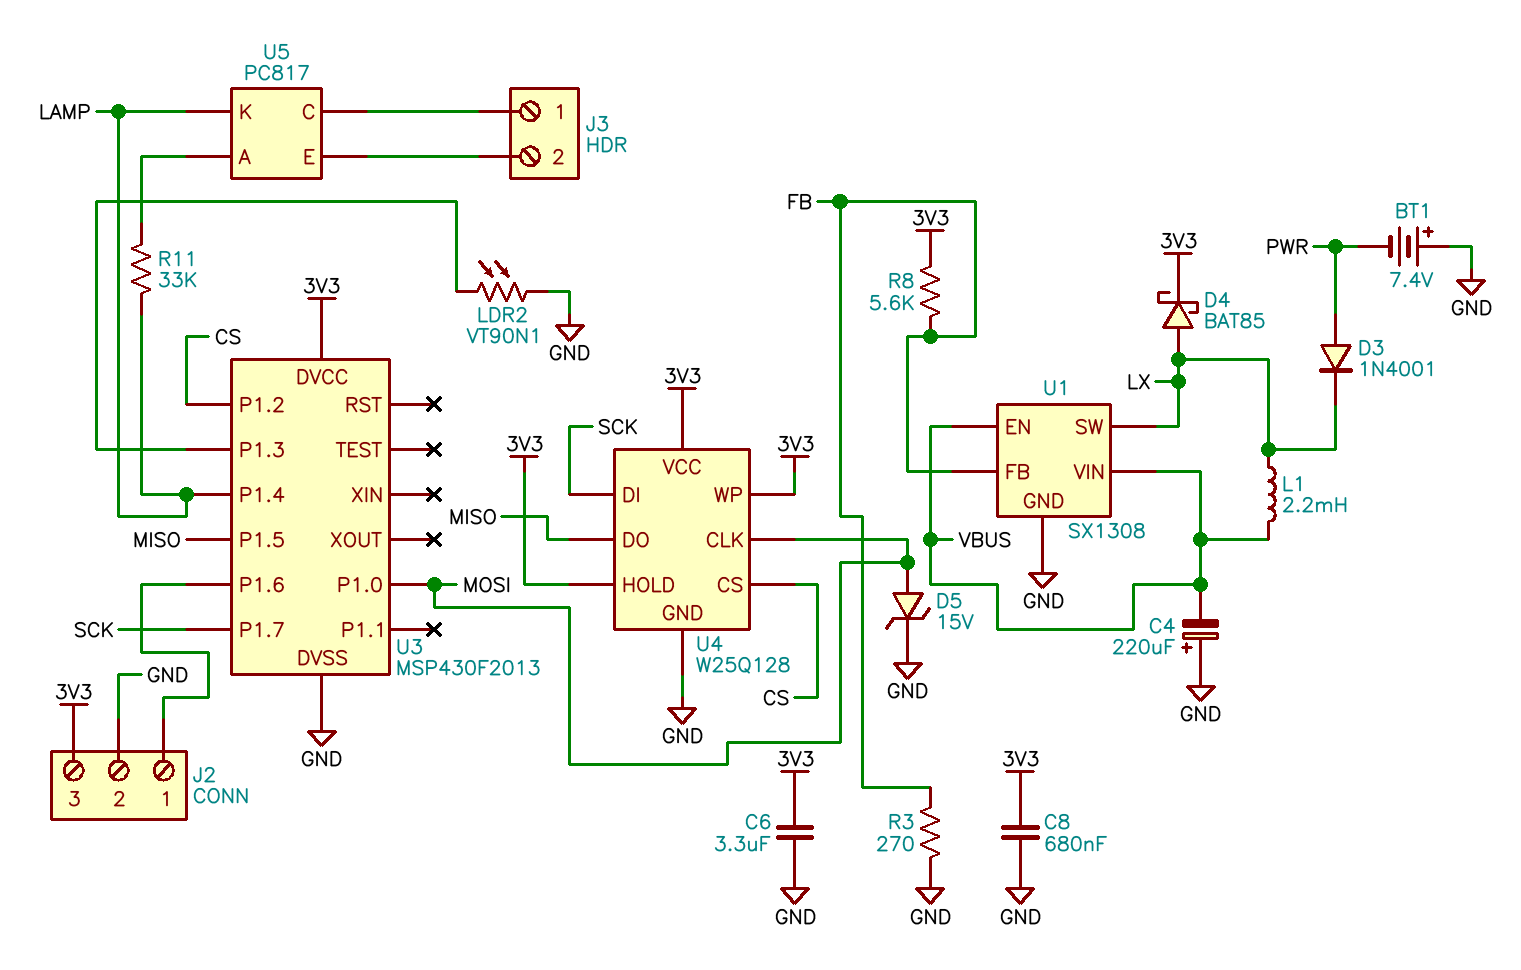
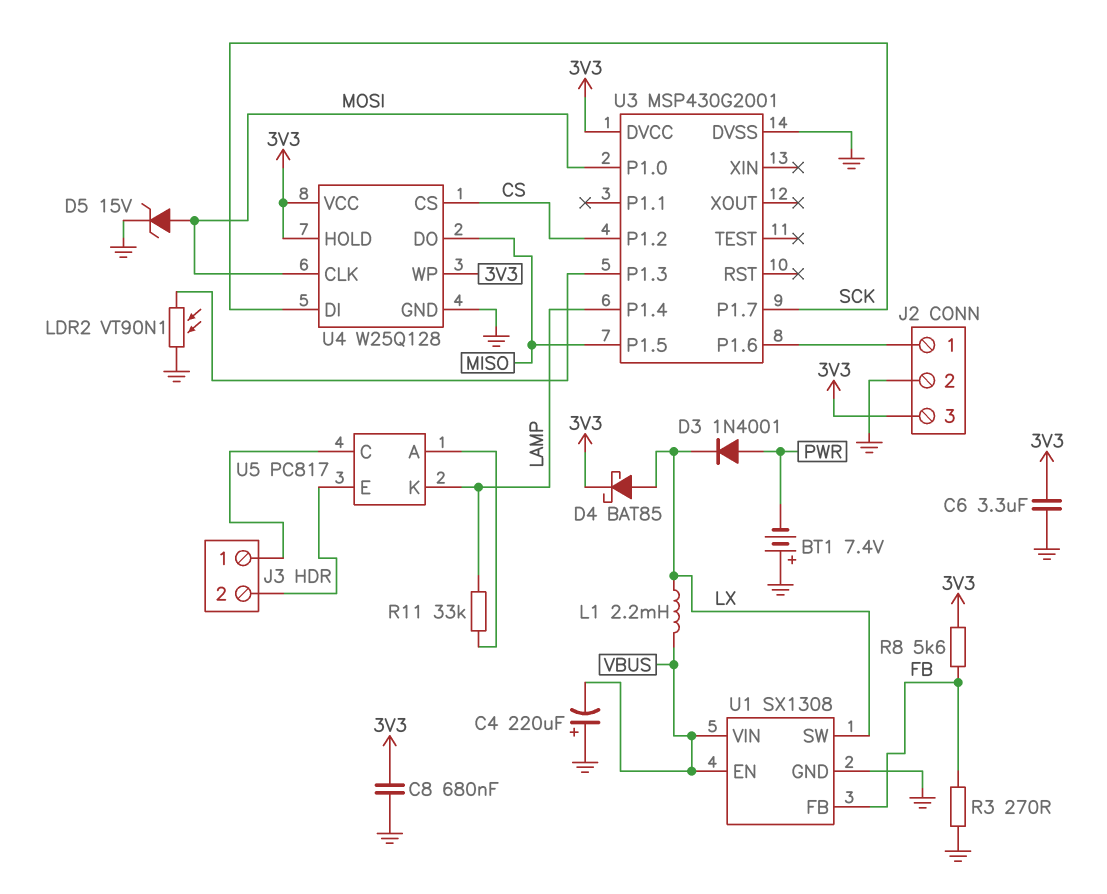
U3: MSP430F2013 -> MSP430G2001

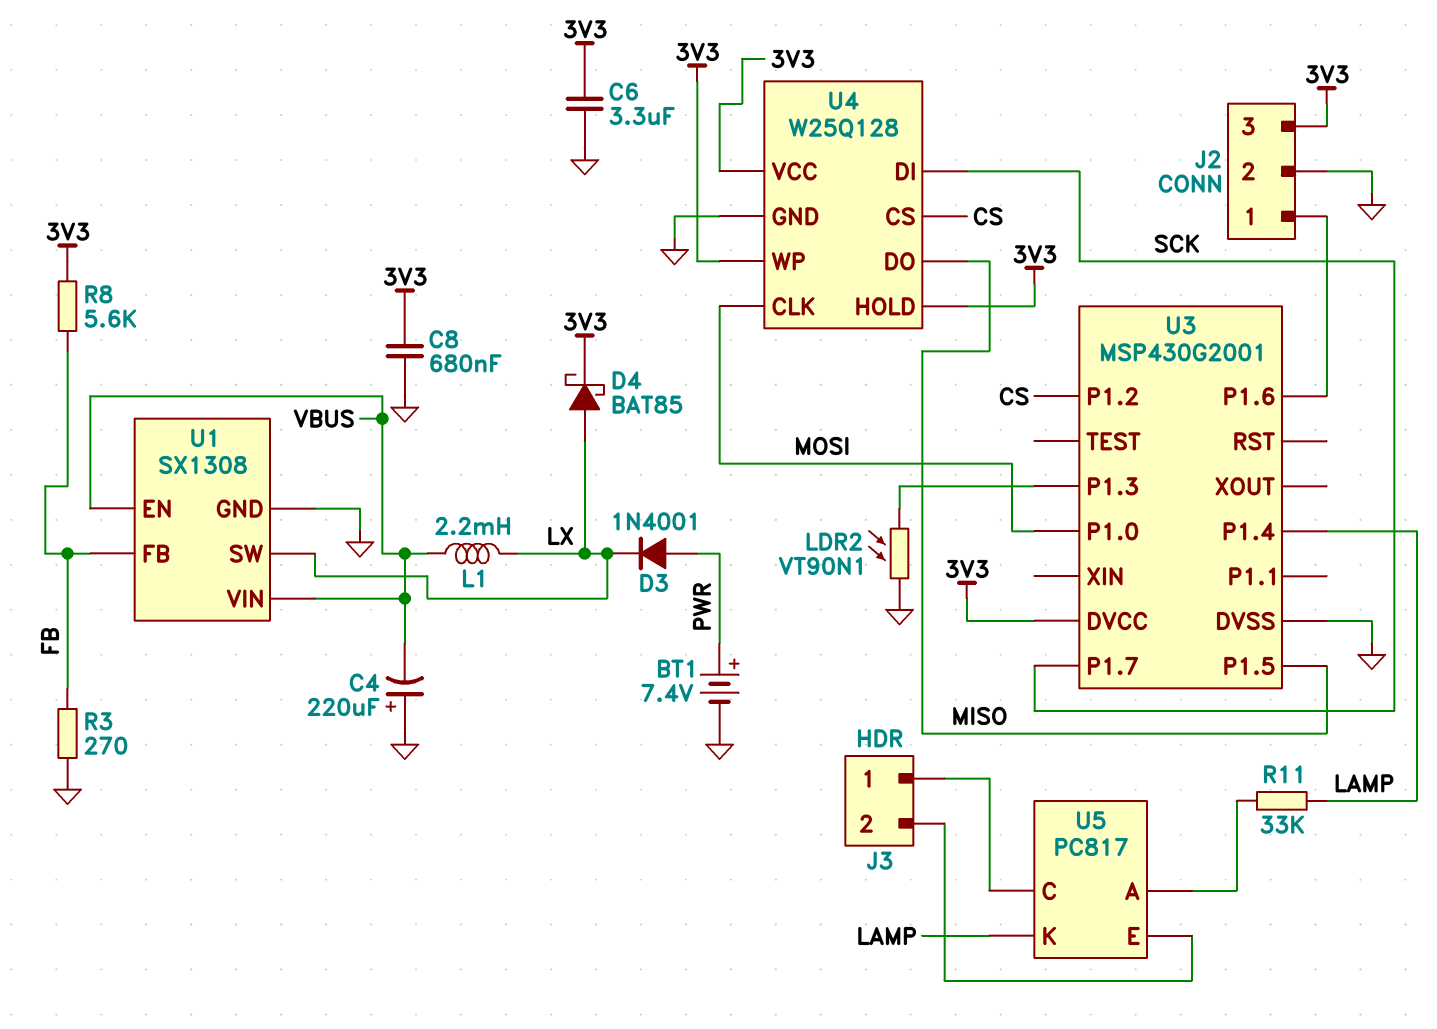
BT1: 7.4V (plus GND, minus PWR) -> 7.4V (plus PWR, minus GND)
D5: zener 15V (A MOSI, K GND) -> none

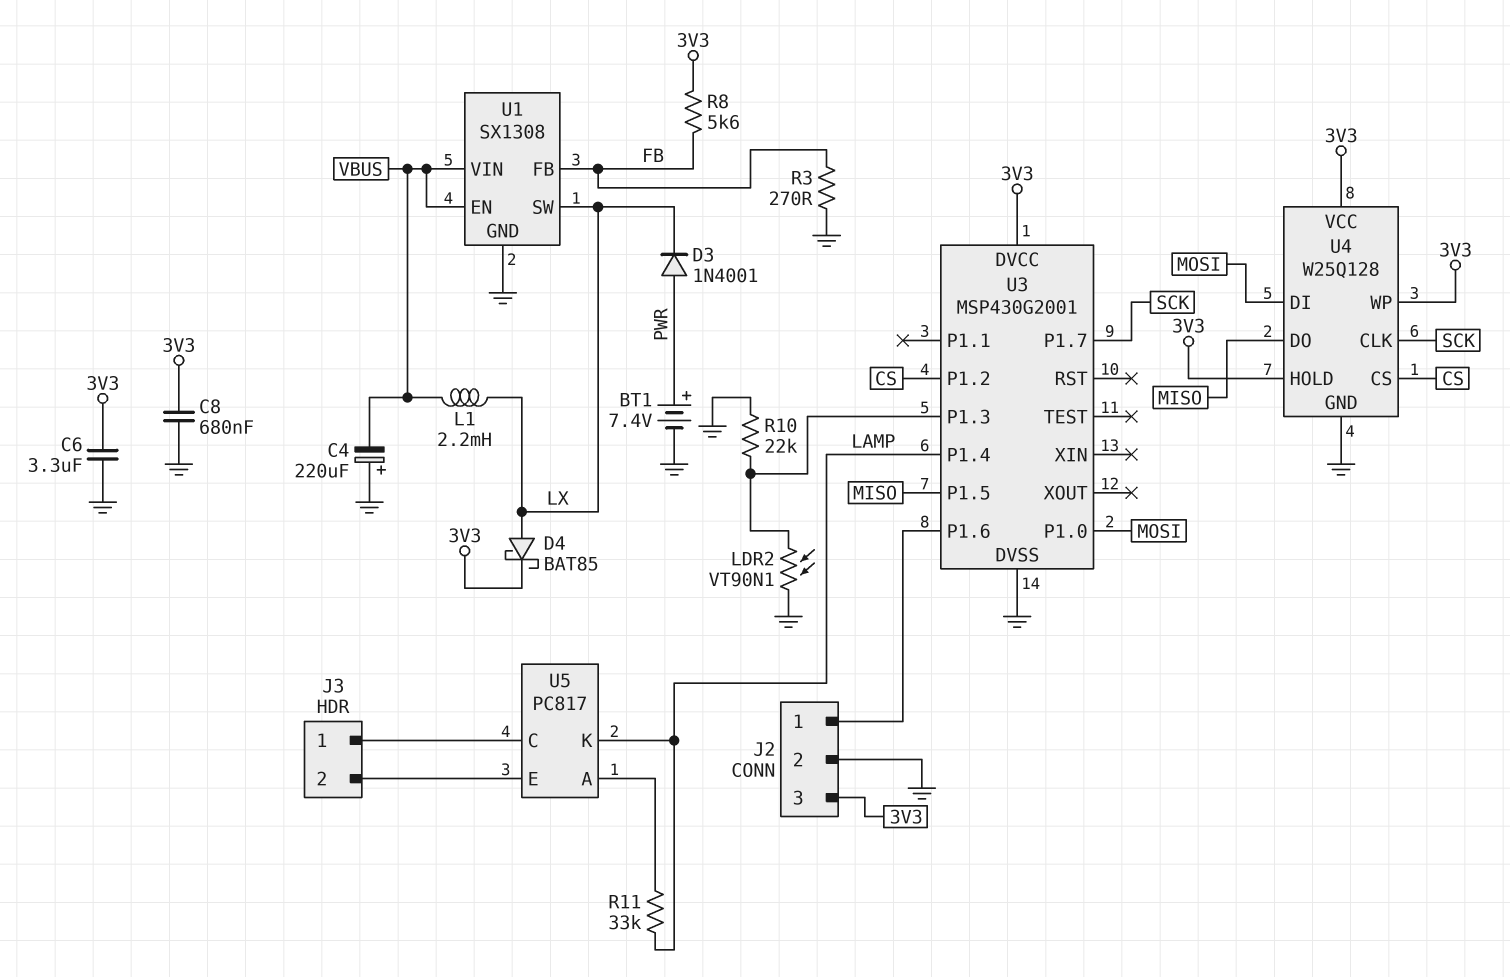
R10: none -> 22k (GND, U3/P1.3)
U4 pin CLK: MOSI -> SCK
U4 pin DI: SCK -> MOSI

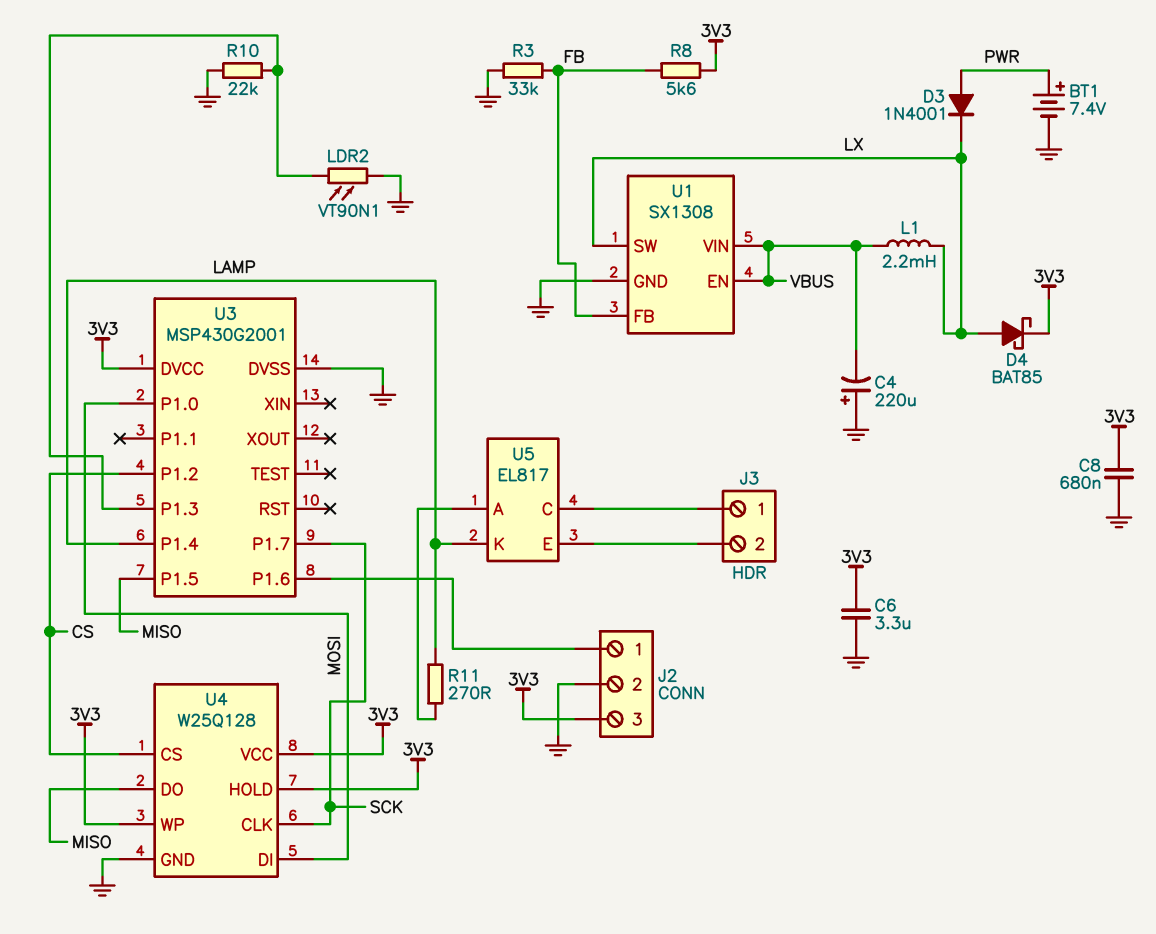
R3: 270 (FB, GND) -> 33k (FB, GND)
R11: 33k (LAMP, U5/A) -> 270 (LAMP, U5/A)
U5: PC817 -> EL817

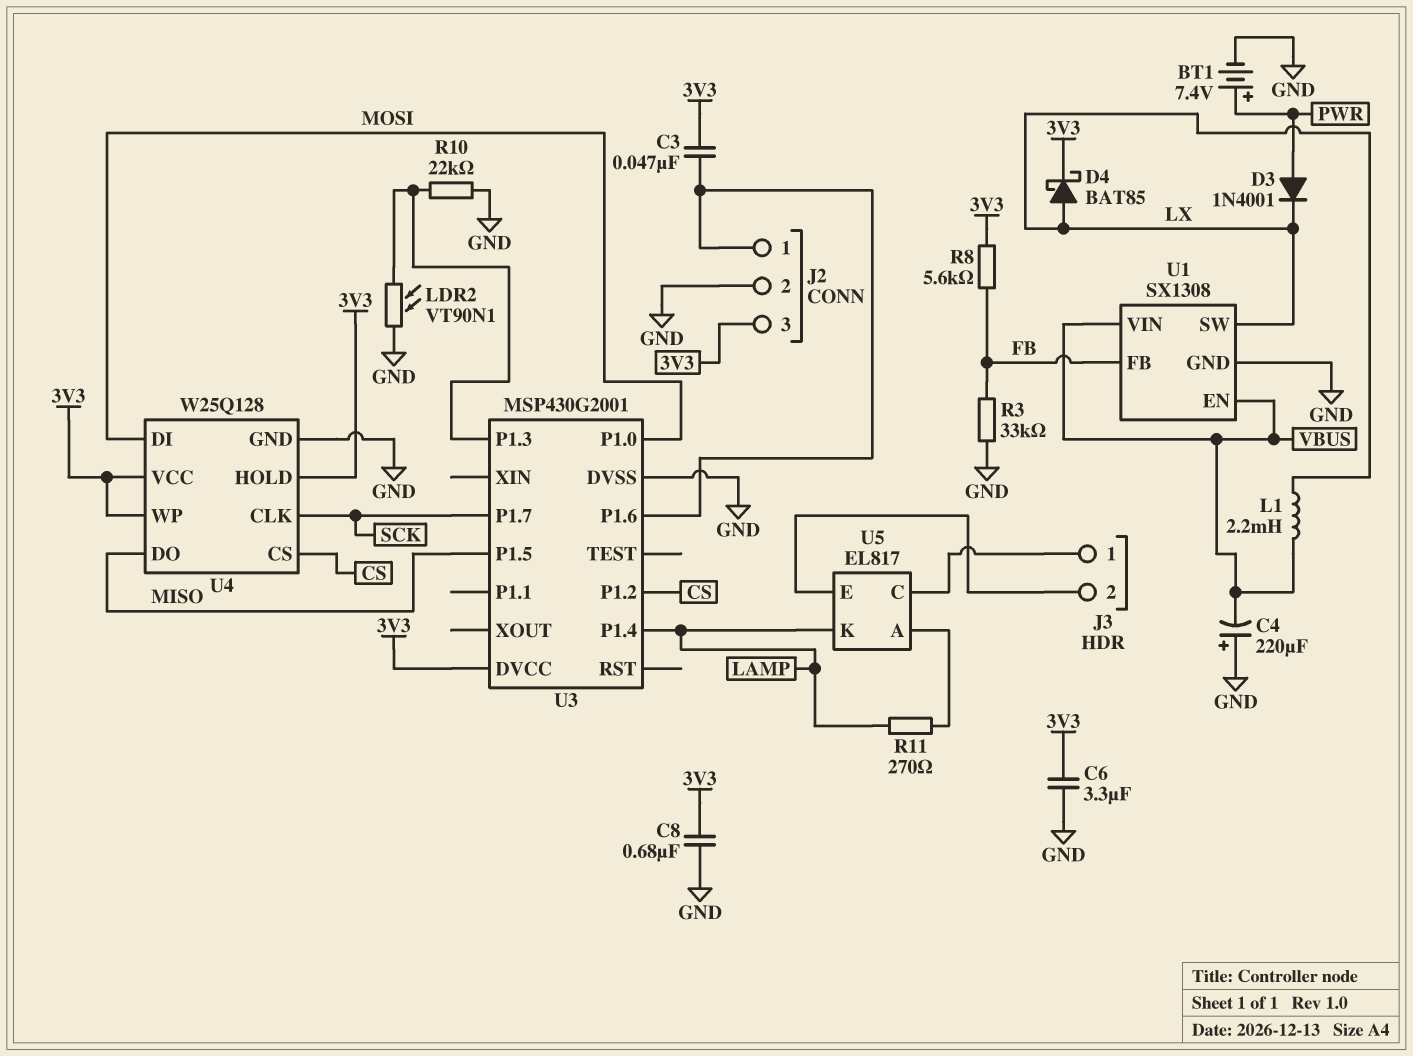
C3: none -> 47nF (3V3, J2/1)

